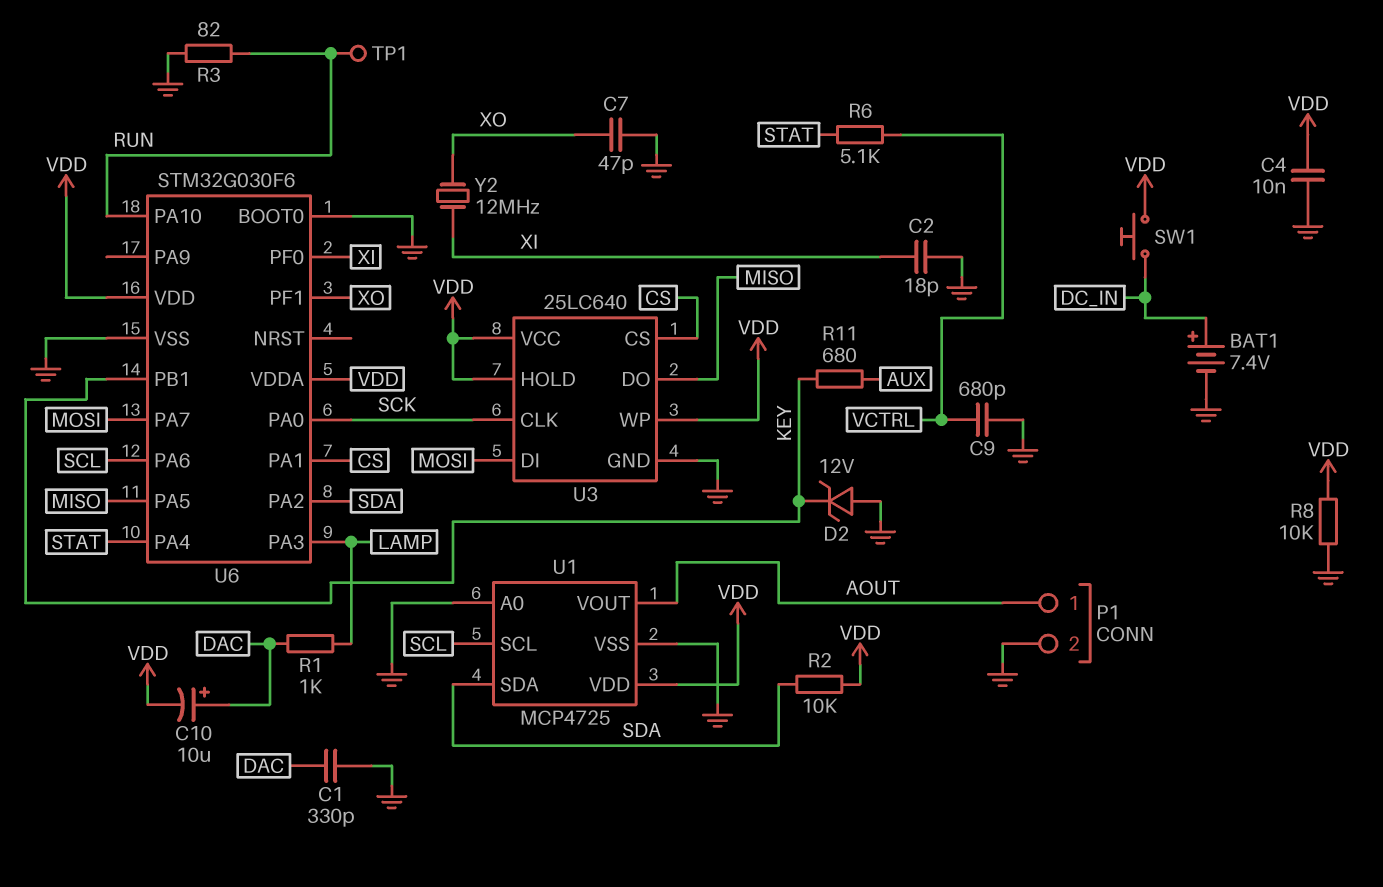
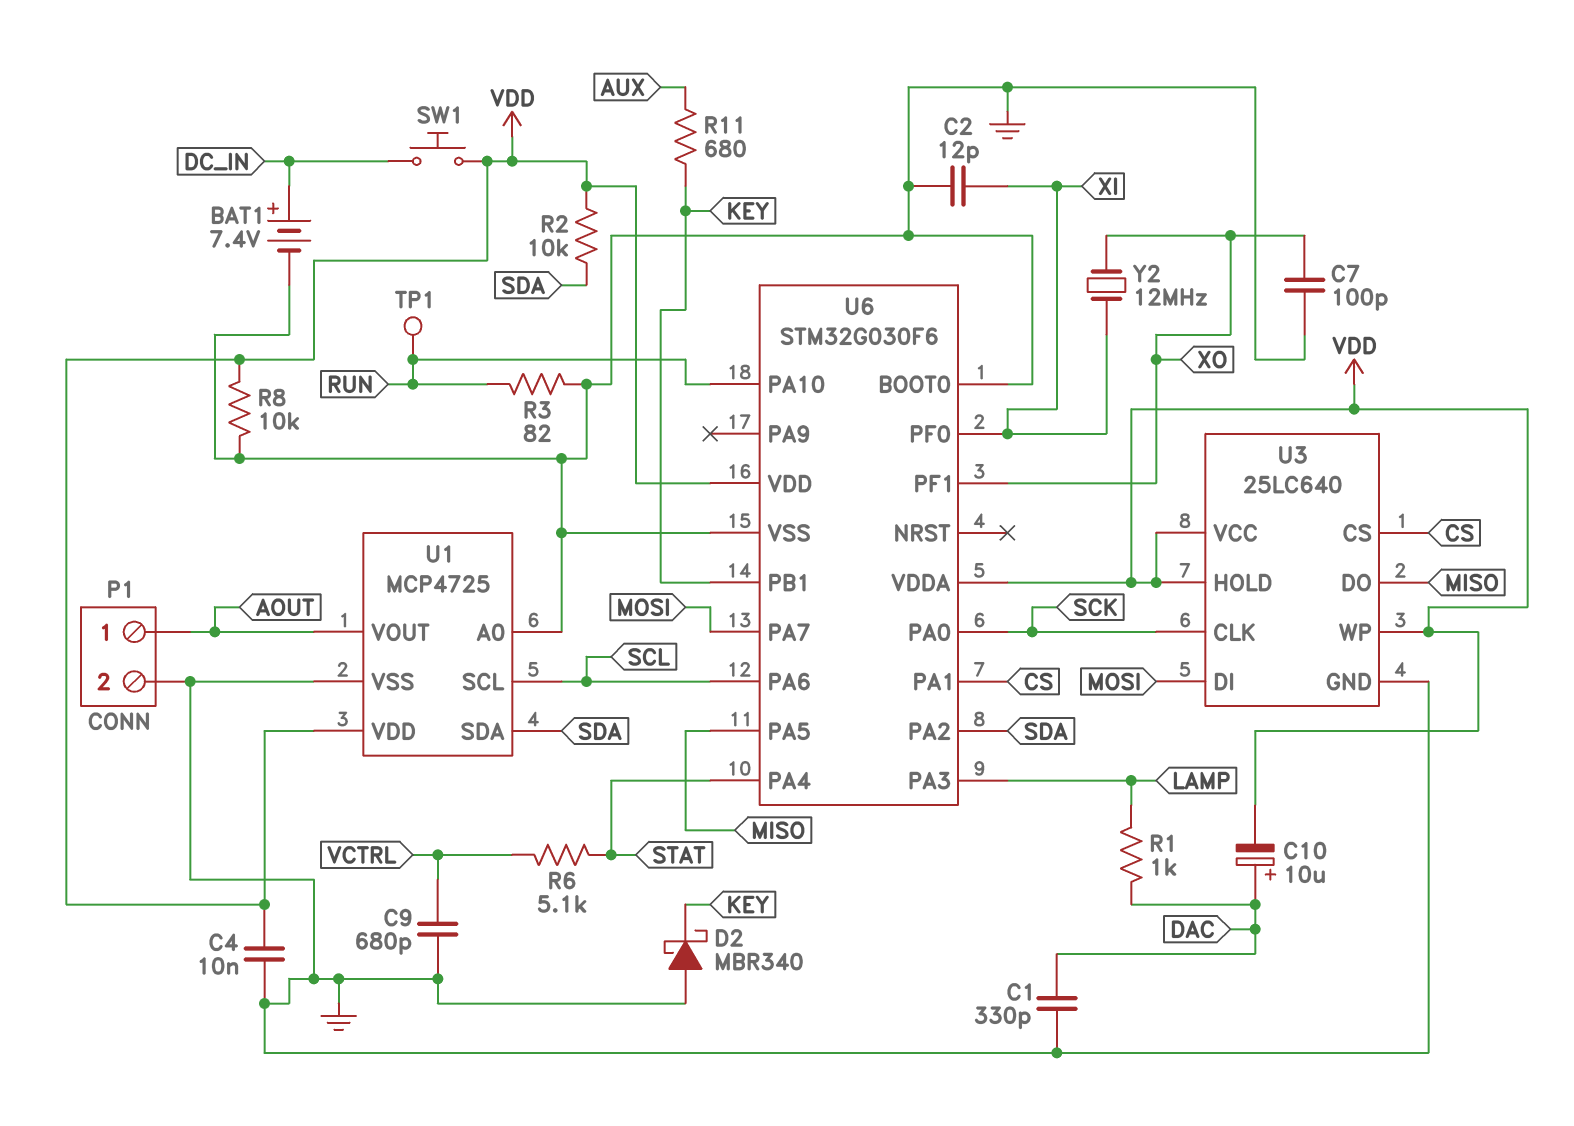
C2: 18pF (GND, XI) -> 12pF (GND, XI)
C7: 47pF (GND, XO) -> 100pF (GND, XO)
D2: zener 12V (A GND, K KEY) -> schottky MBR340 (A GND, K KEY)

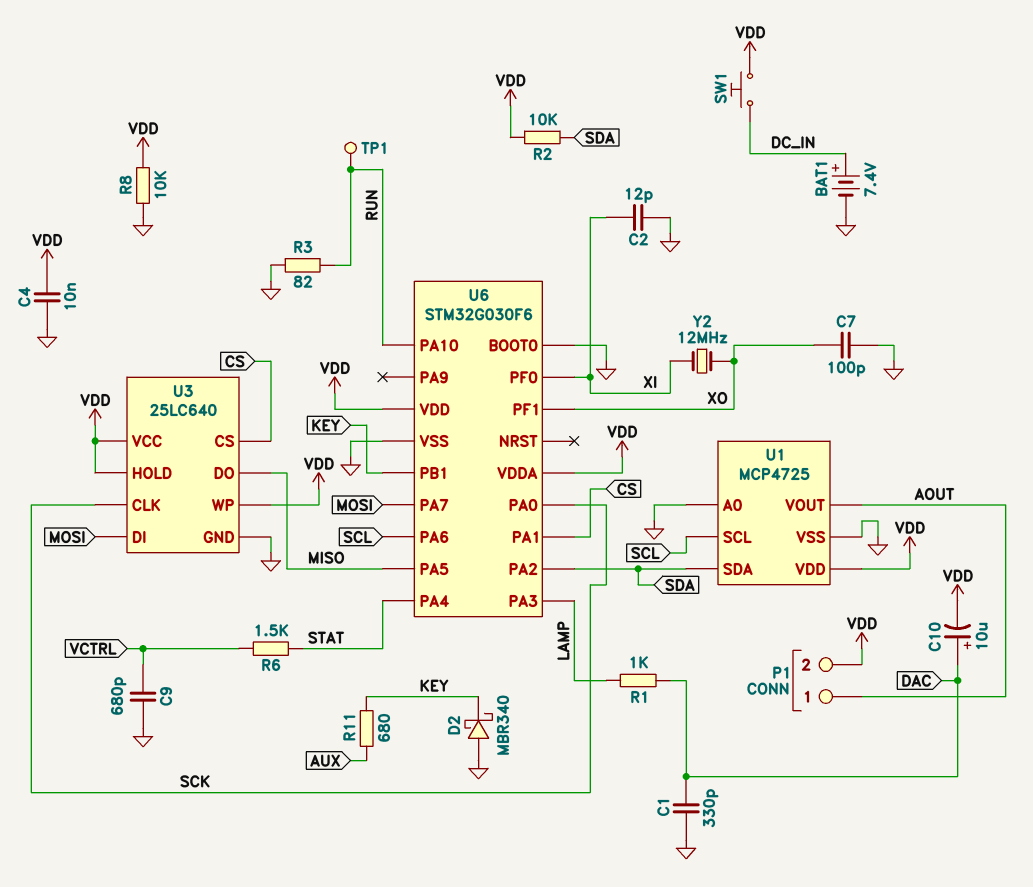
P1 pin 2: GND -> VDD
R6: 5.1k (STAT, VCTRL) -> 1.5k (STAT, VCTRL)

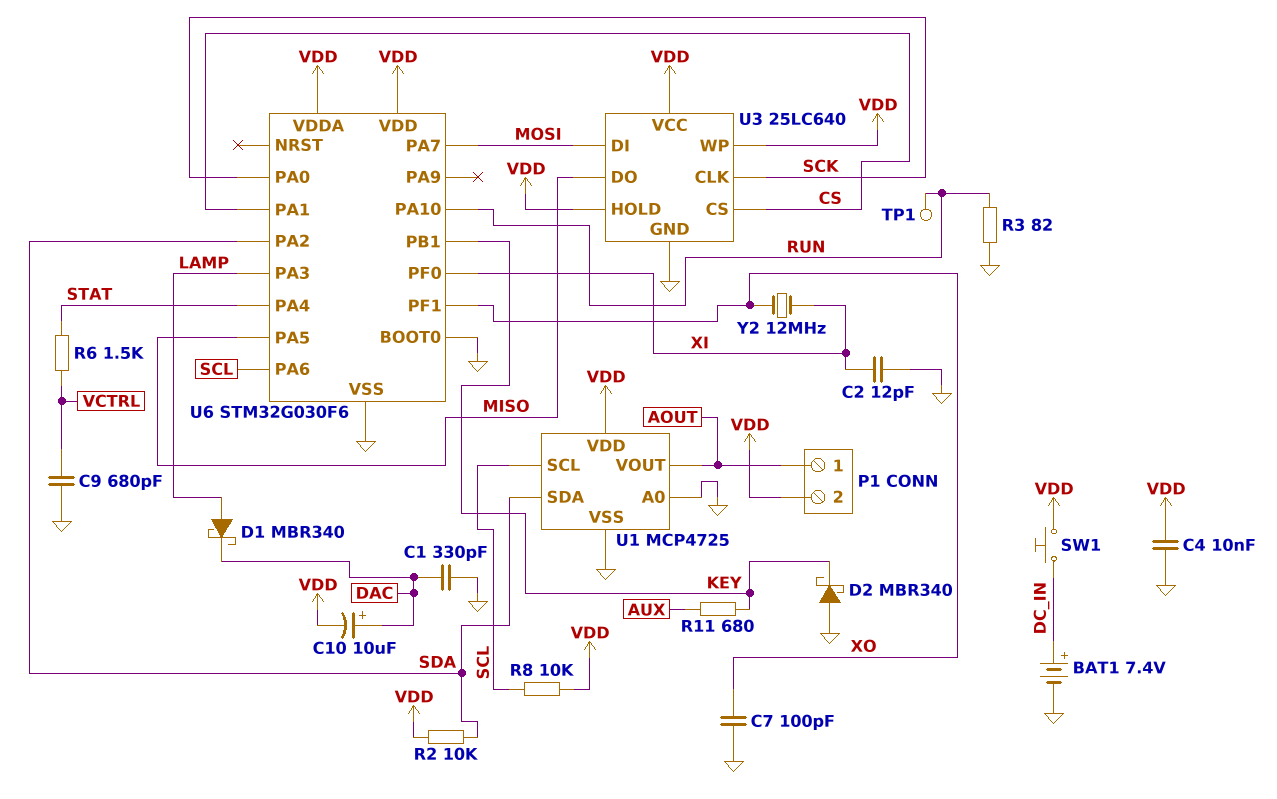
D1: none -> schottky MBR340 (A LAMP, K DAC)
R1: 1k (DAC, LAMP) -> none
R8: 10k (GND, VDD) -> 10k (SCL, VDD)

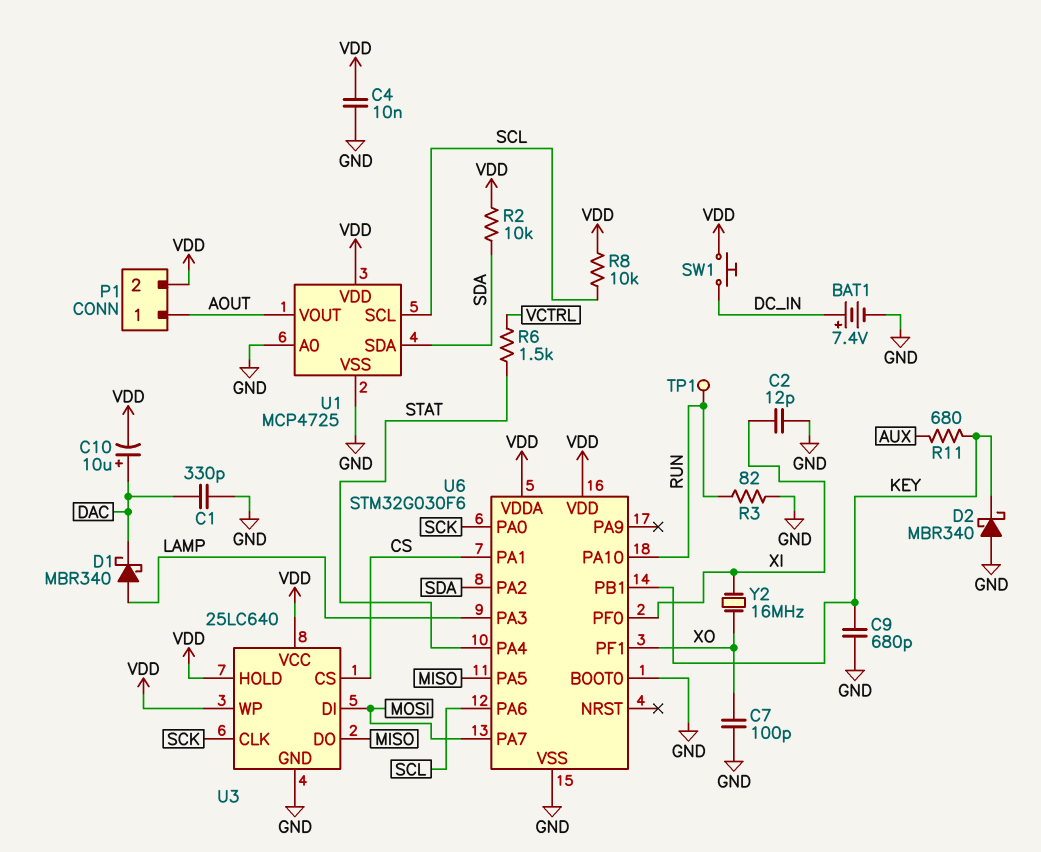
C9: 680pF (GND, VCTRL) -> 680pF (GND, KEY)
Y2: 12MHz (XI, XO) -> 16MHz (XI, XO)

